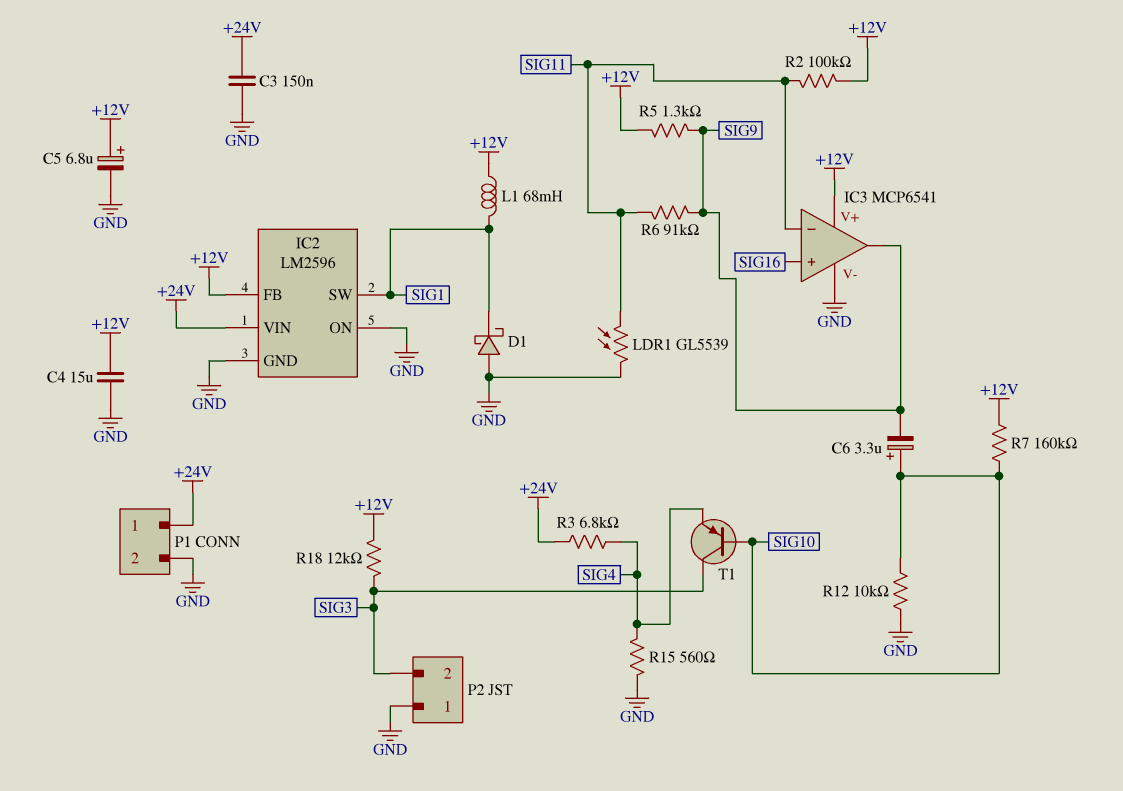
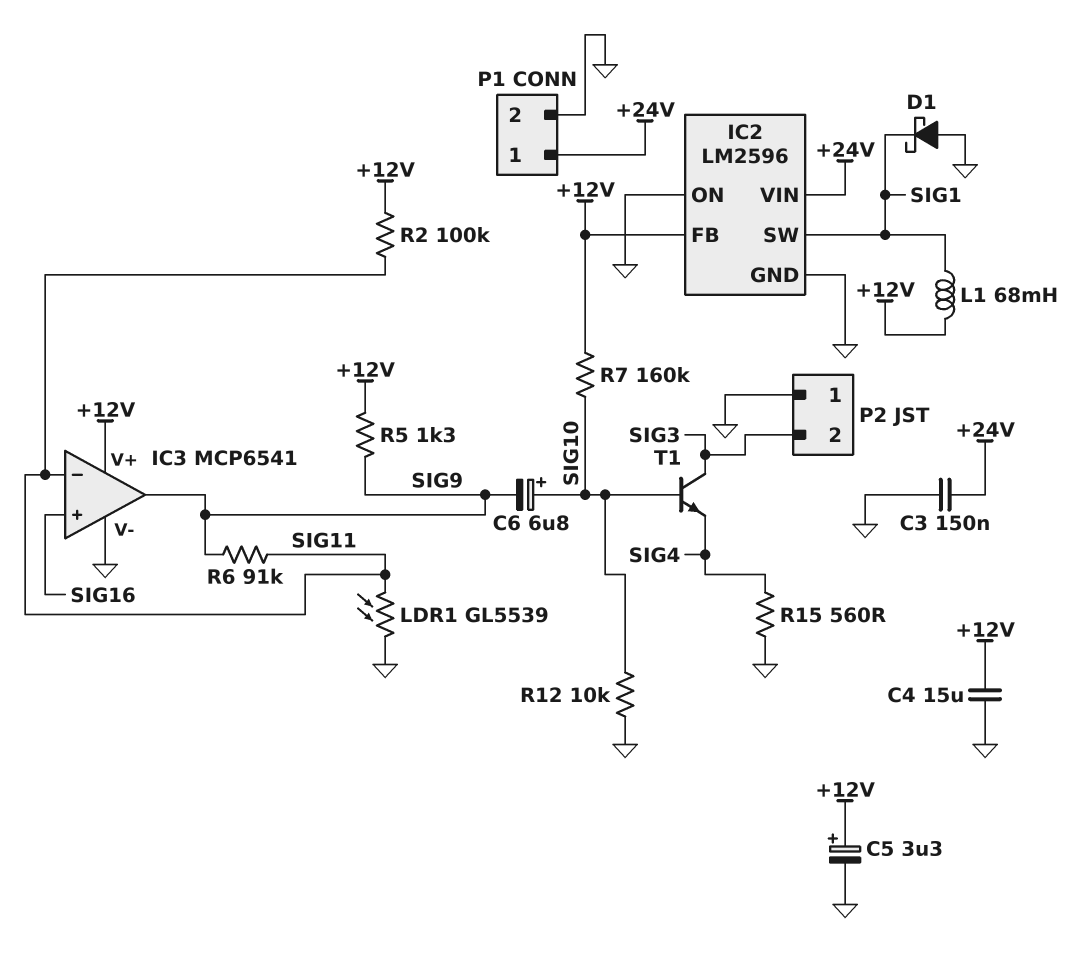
C5: 6.8uF (plus +12V, minus GND) -> 3.3uF (plus +12V, minus GND)
C6: 3.3uF (plus SIG10, minus SIG9) -> 6.8uF (plus SIG10, minus SIG9)
R3: 6.8k (+24V, SIG4) -> none
R18: 12k (+12V, SIG3) -> none
T1: PNP (B SIG10, C SIG3, E SIG4) -> NPN (B SIG10, C SIG3, E SIG4)

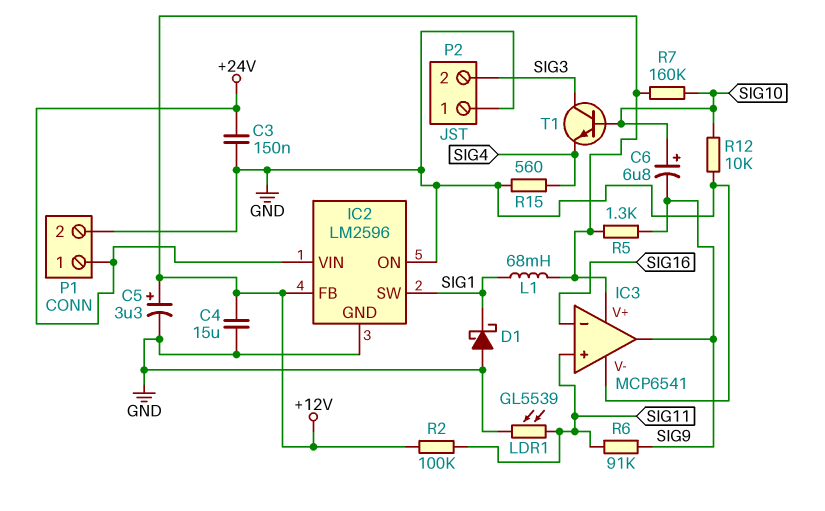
IC3 pin in+: SIG16 -> SIG11
IC3 pin in-: SIG11 -> SIG16

